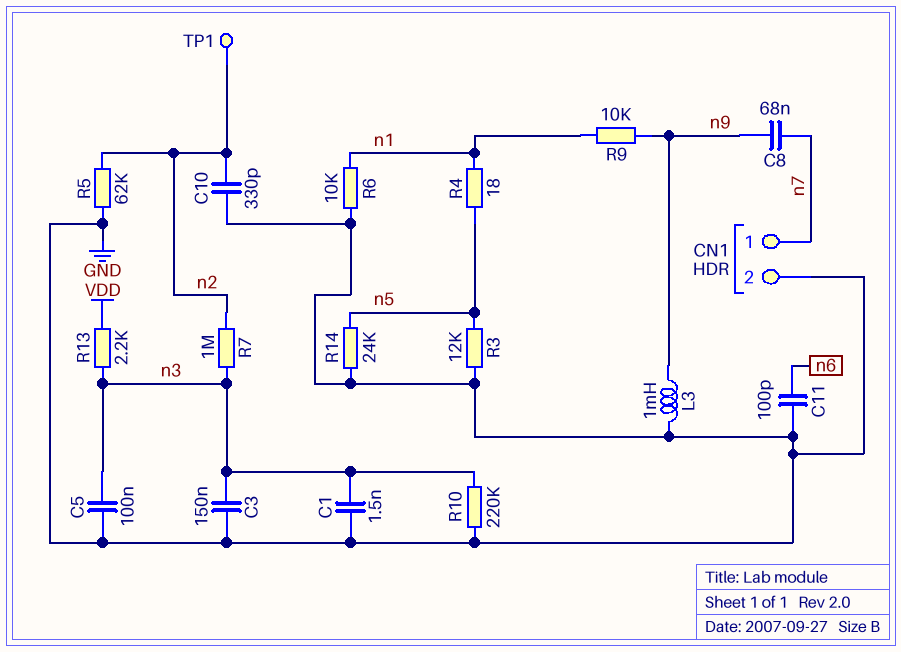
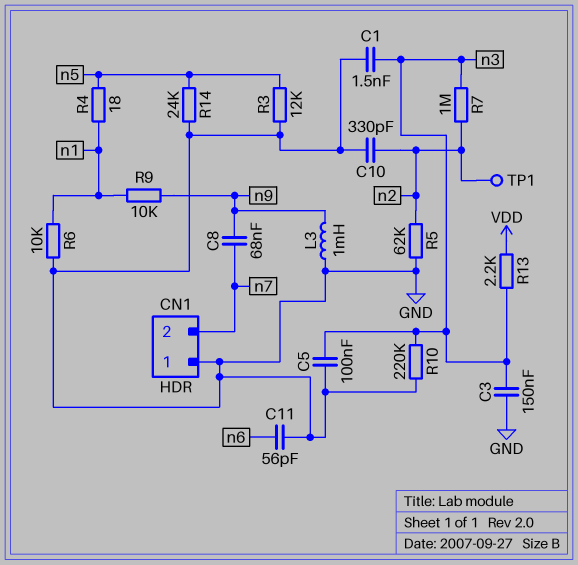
C11: 100pF (GND, n6) -> 56pF (GND, n6)
CN1 pin 1: n7 -> GND
CN1 pin 2: GND -> n7

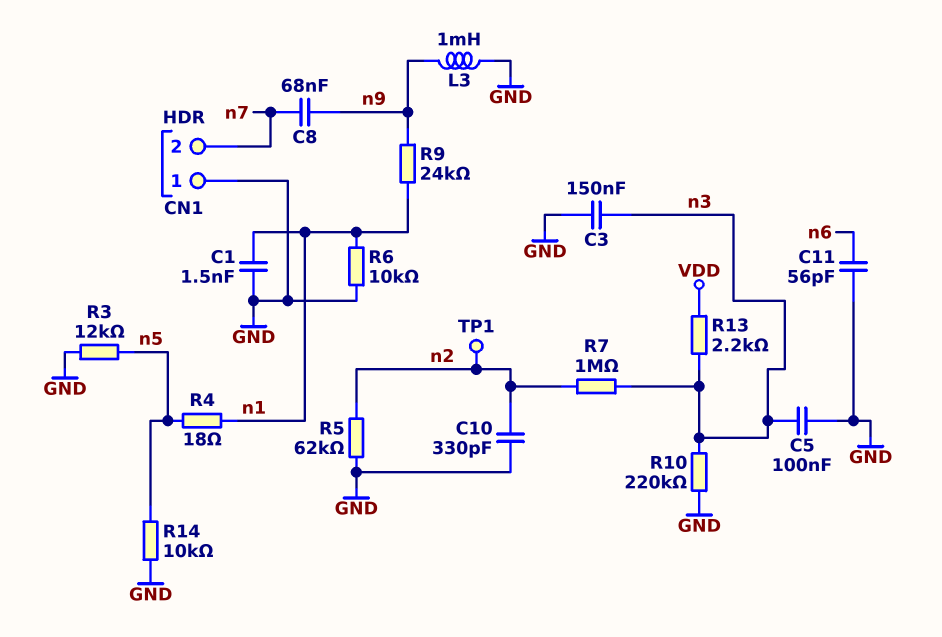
C1: 1.5nF (GND, n3) -> 1.5nF (GND, n1)
R9: 10k (n1, n9) -> 24k (n1, n9)
R14: 24k (GND, n5) -> 10k (GND, n5)

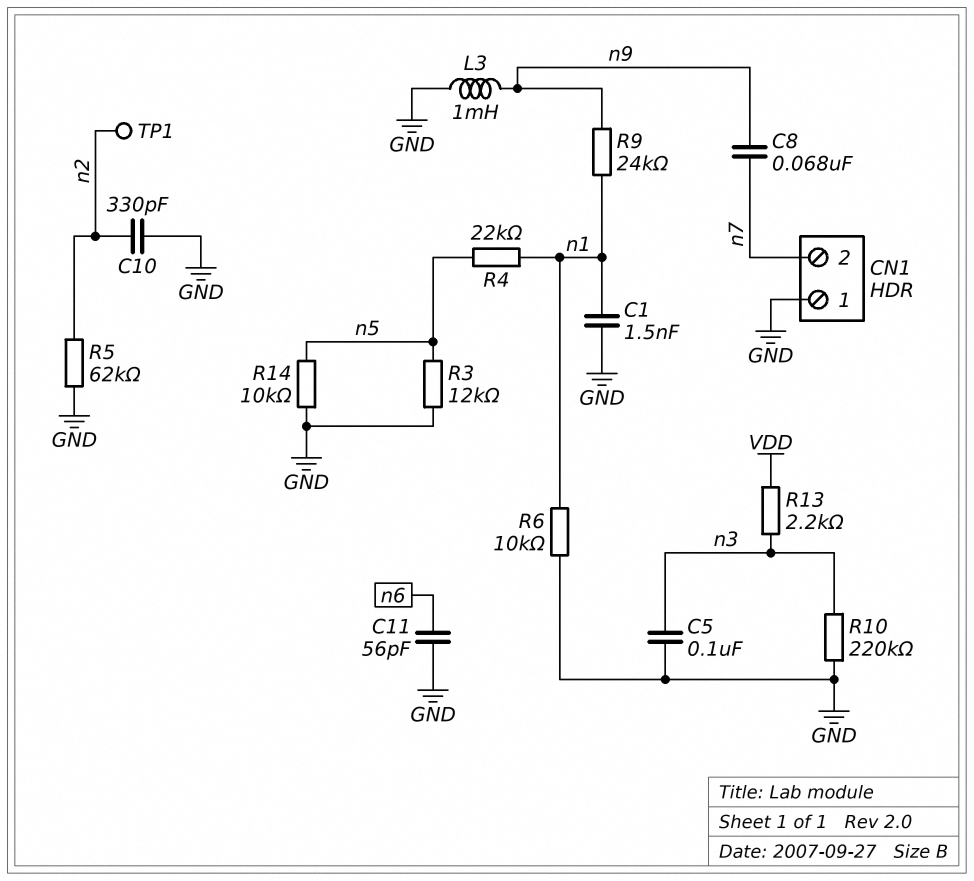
C3: 150nF (GND, n3) -> none
R4: 18 (n1, n5) -> 22k (n1, n5)
R7: 1M (n2, n3) -> none

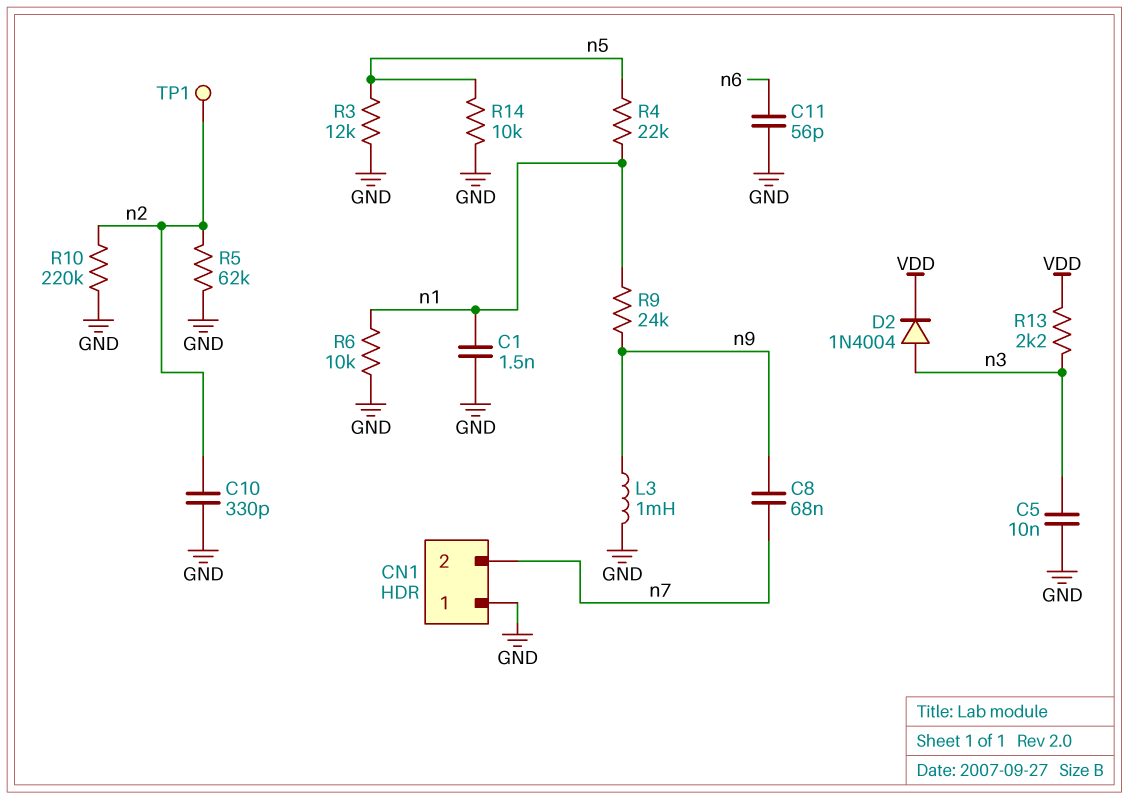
C5: 100nF (GND, n3) -> 10nF (GND, n3)
D2: none -> diode 1N4004 (A n3, K VDD)
R10: 220k (GND, n3) -> 220k (GND, n2)

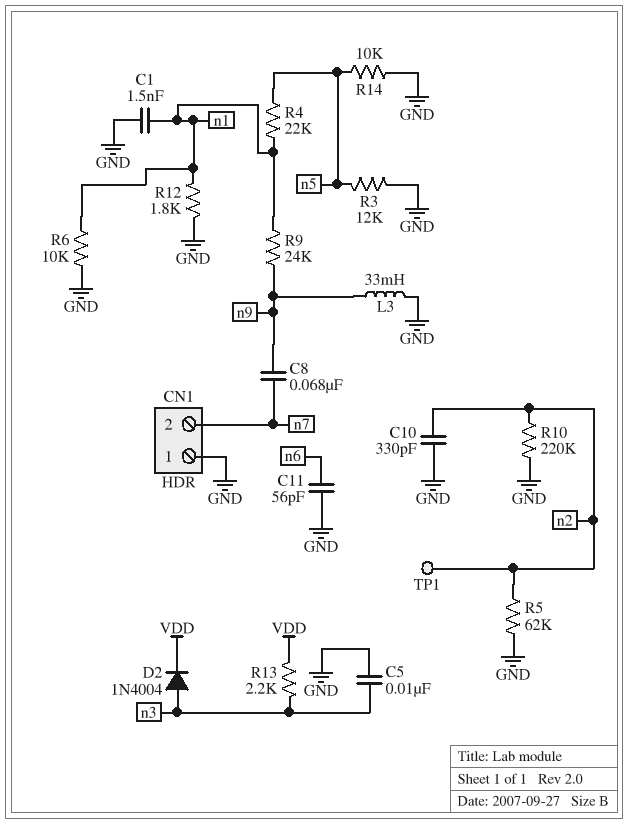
L3: 1mH (GND, n9) -> 33mH (GND, n9)
R12: none -> 1.8k (GND, n1)

